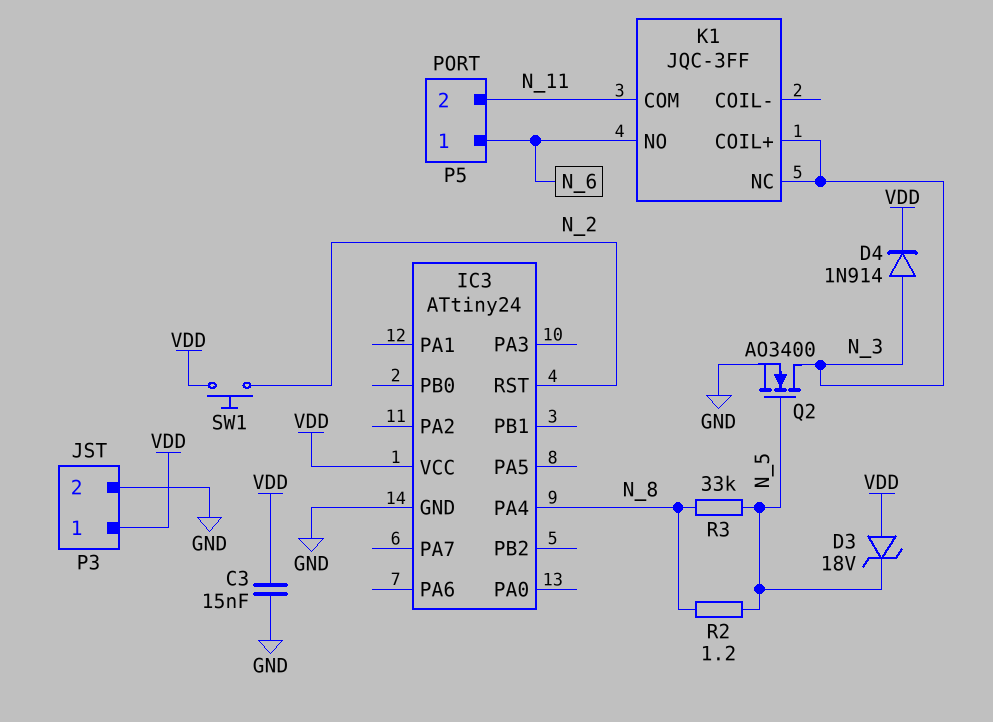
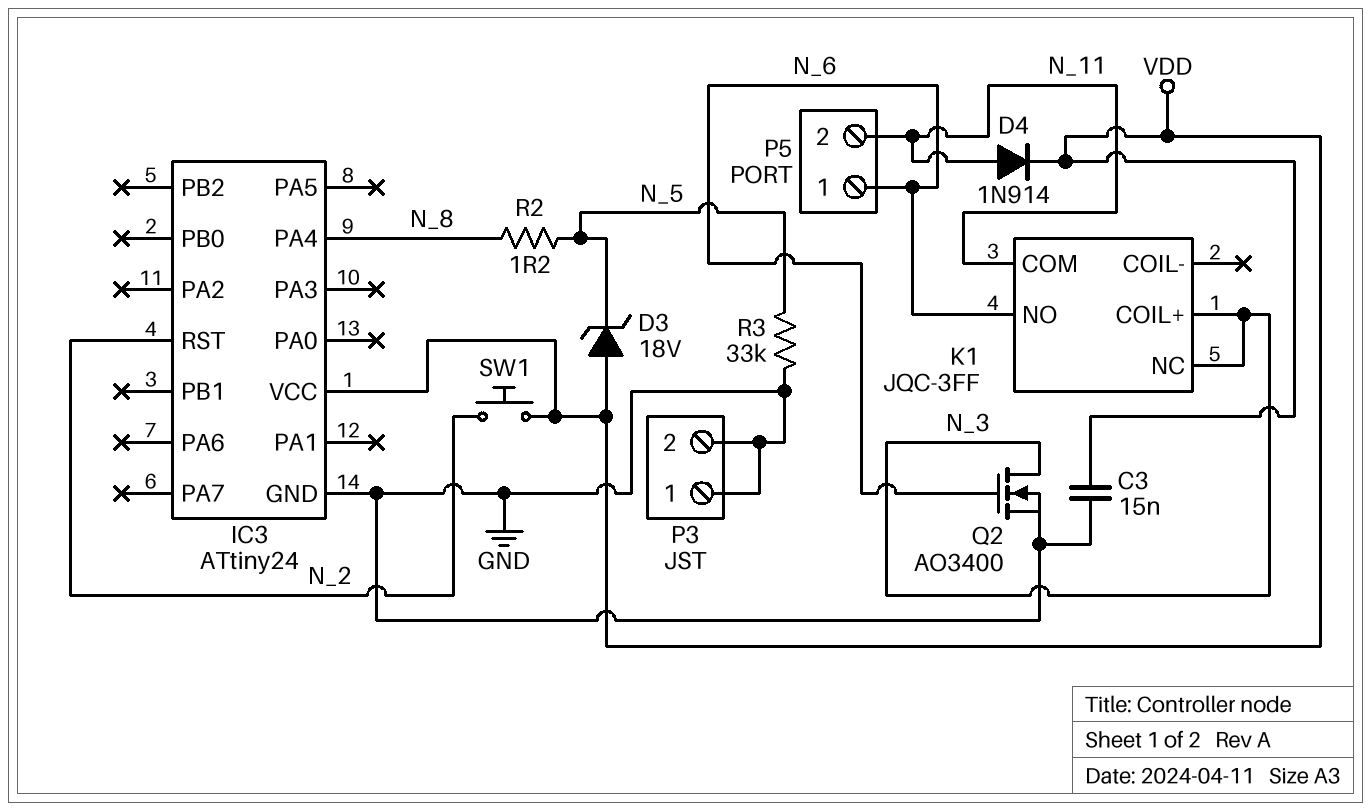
D4: diode 1N914 (A N_3, K VDD) -> diode 1N914 (A N_11, K VDD)
P3 pin 1: VDD -> GND
Q2: NMOS AO3400 (G N_5, D N_3, S GND) -> NMOS AO3400 (G N_6, D N_3, S GND)
R3: 33k (N_5, N_8) -> 33k (GND, N_5)

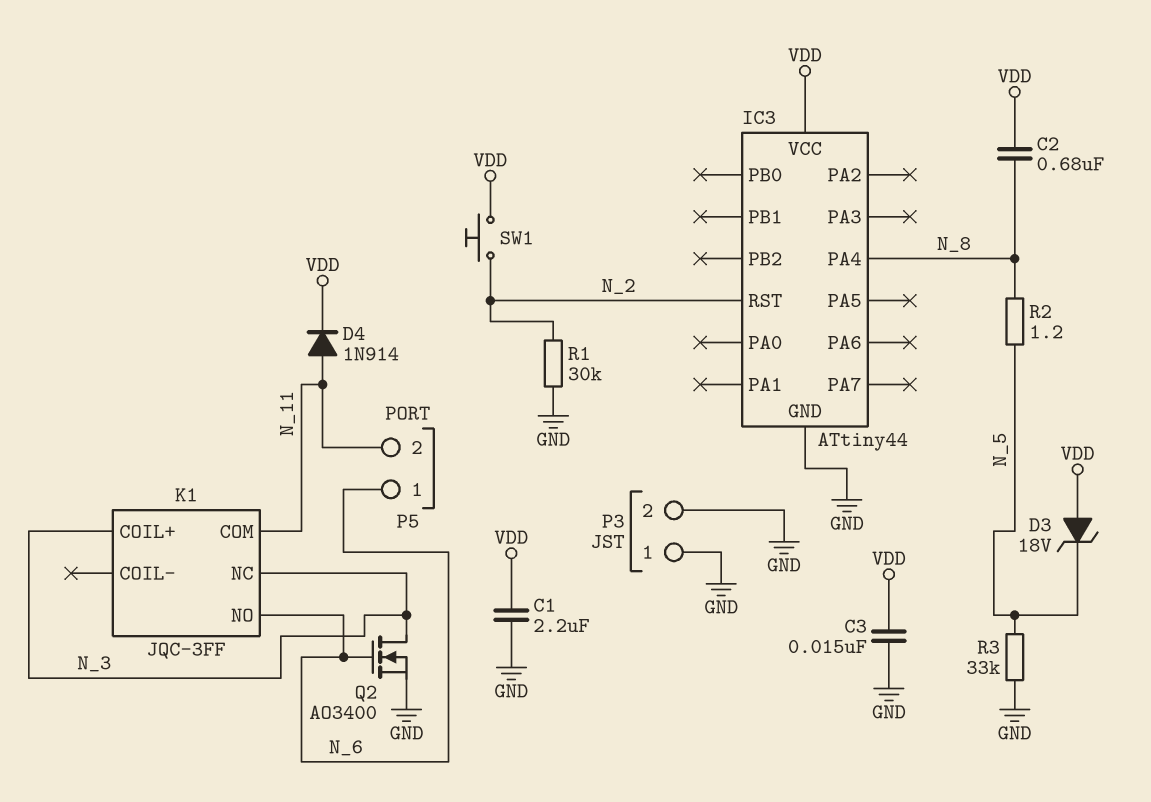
C1: none -> 2.2uF (GND, VDD)
C2: none -> 680nF (N_8, VDD)
IC3: ATtiny24 -> ATtiny44
R1: none -> 30k (GND, N_2)

